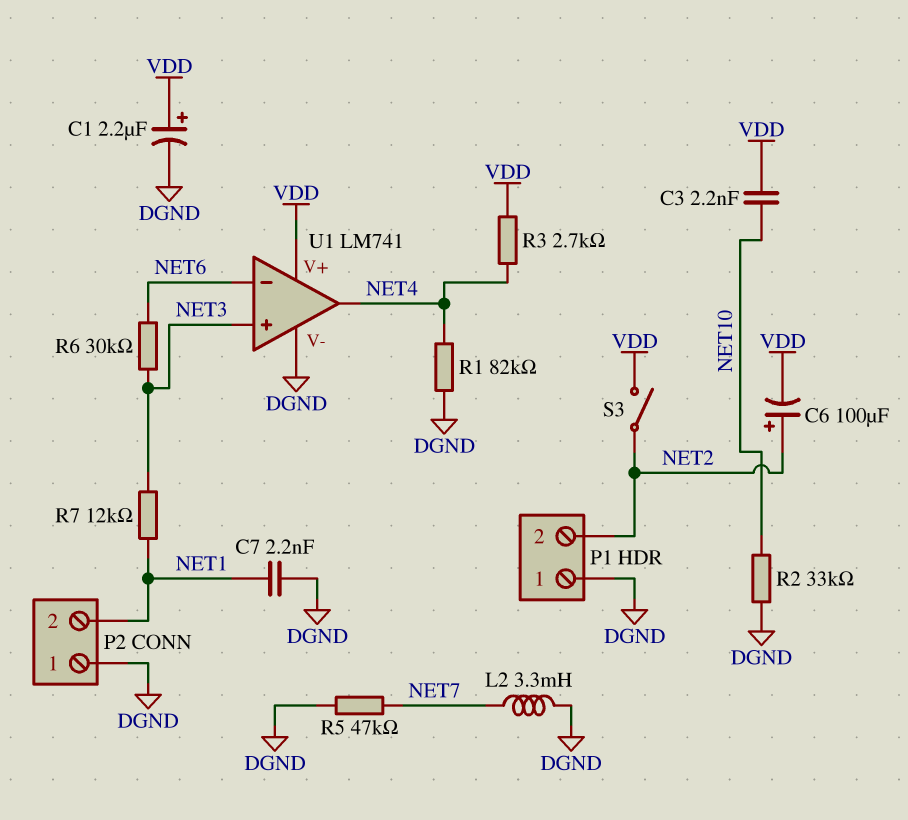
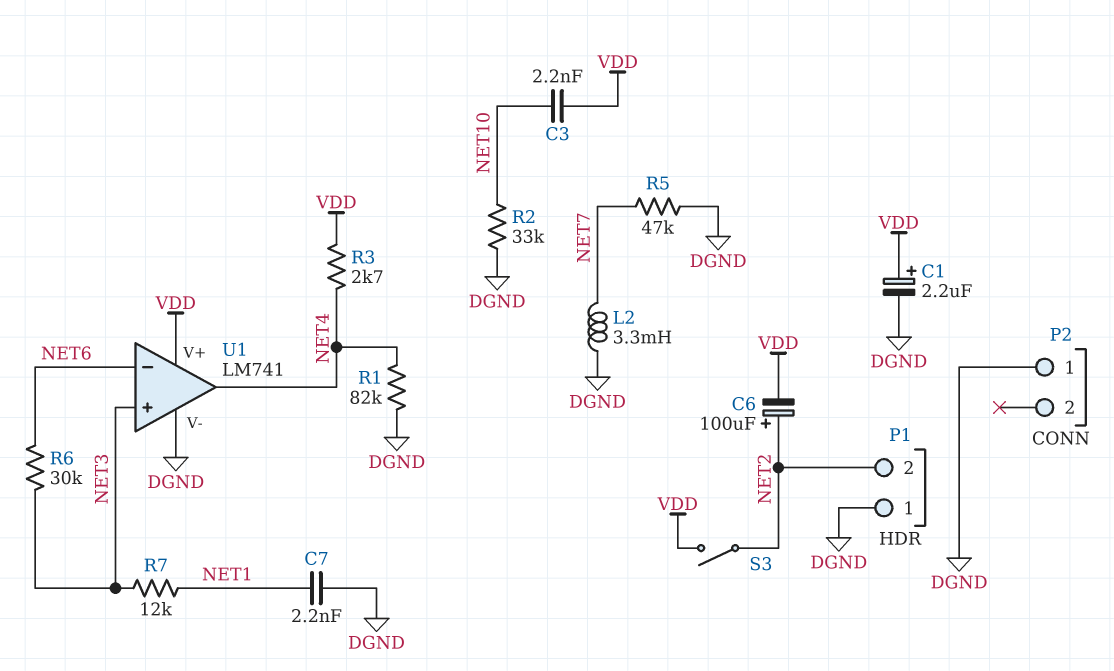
P2 pin 2: NET1 -> none

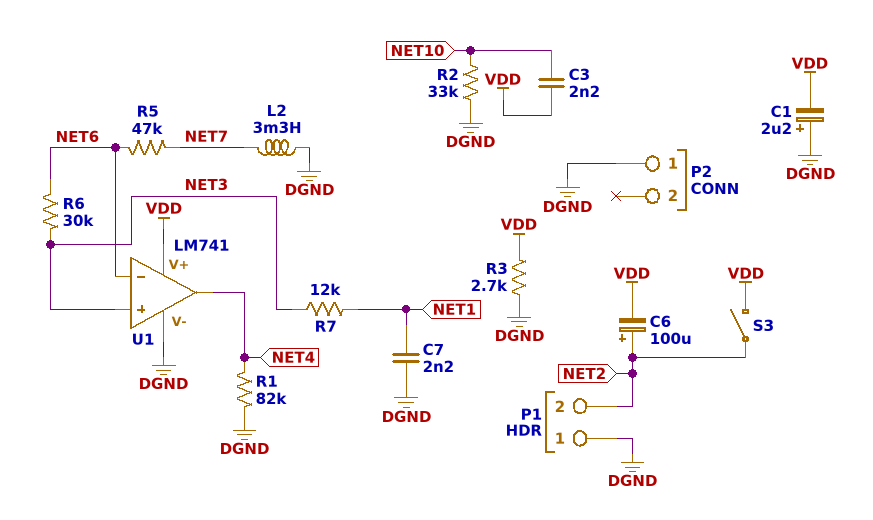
C1: 2.2uF (plus VDD, minus DGND) -> 2.2uF (plus DGND, minus VDD)
R3: 2.7k (NET4, VDD) -> 2.7k (DGND, VDD)
R5: 47k (DGND, NET7) -> 47k (NET6, NET7)

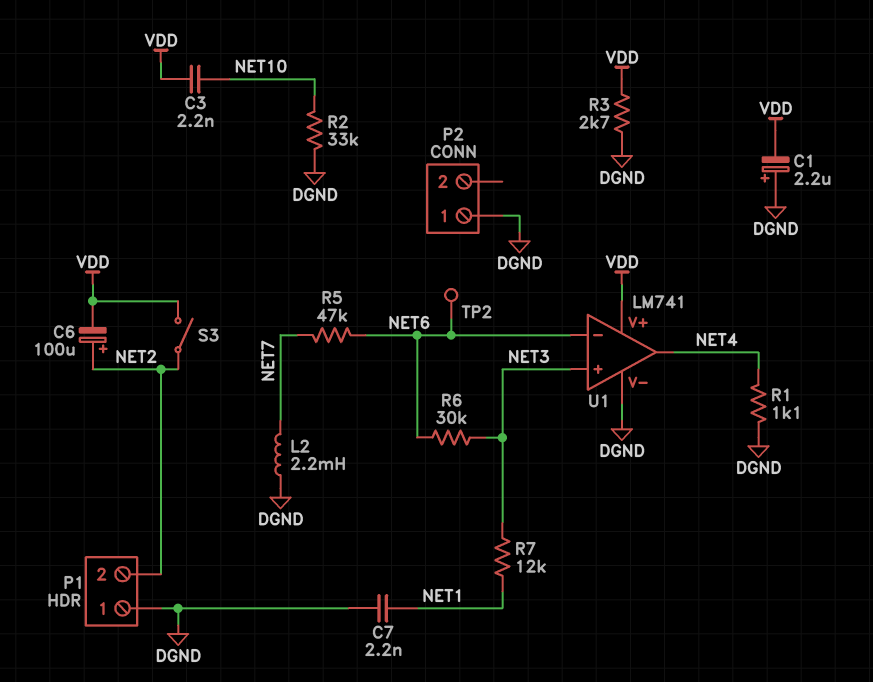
L2: 3.3mH (DGND, NET7) -> 2.2mH (DGND, NET7)
R1: 82k (DGND, NET4) -> 1.1k (DGND, NET4)
TP2: none -> test point (NET6)

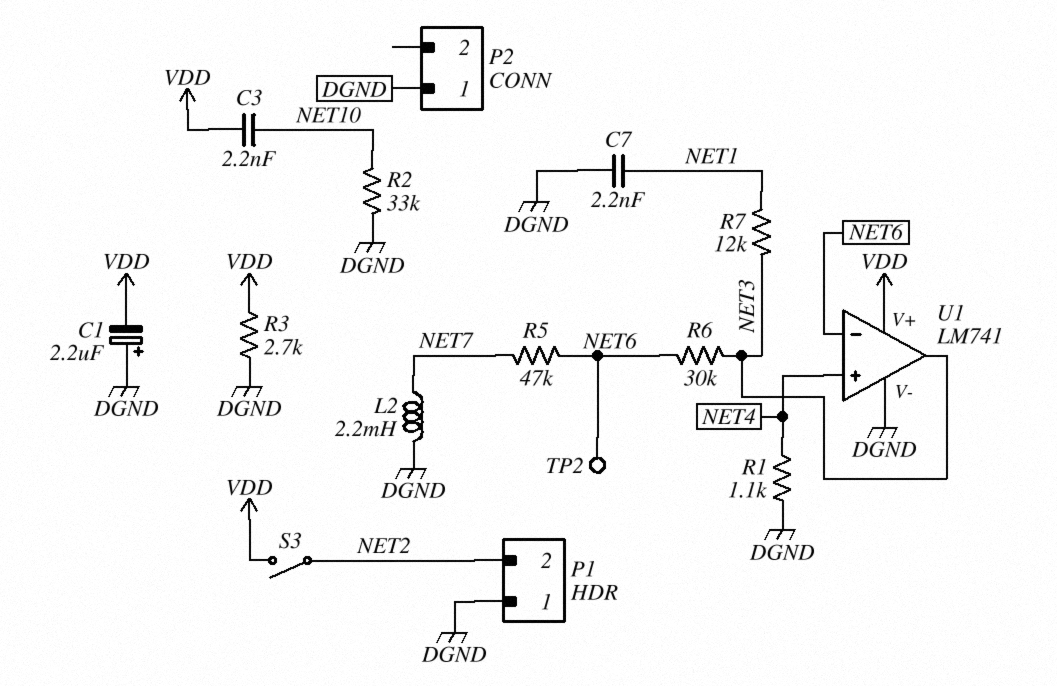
C6: 100uF (plus NET2, minus VDD) -> none
U1 pin in+: NET3 -> NET4
U1 pin out: NET4 -> NET3

